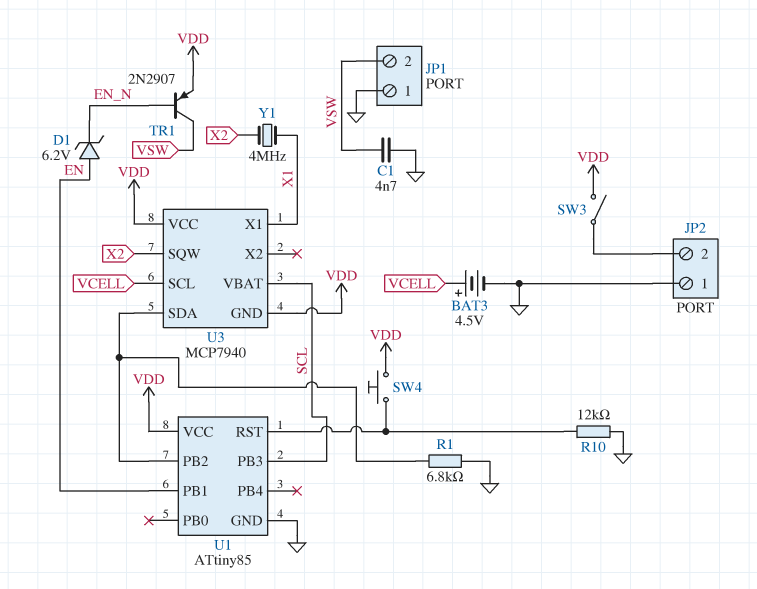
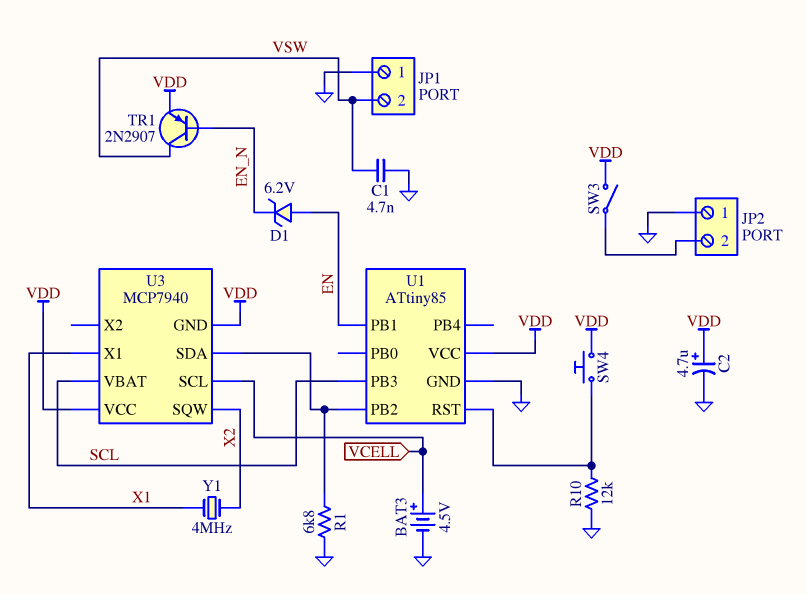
C2: none -> 4.7uF (plus VDD, minus GND)

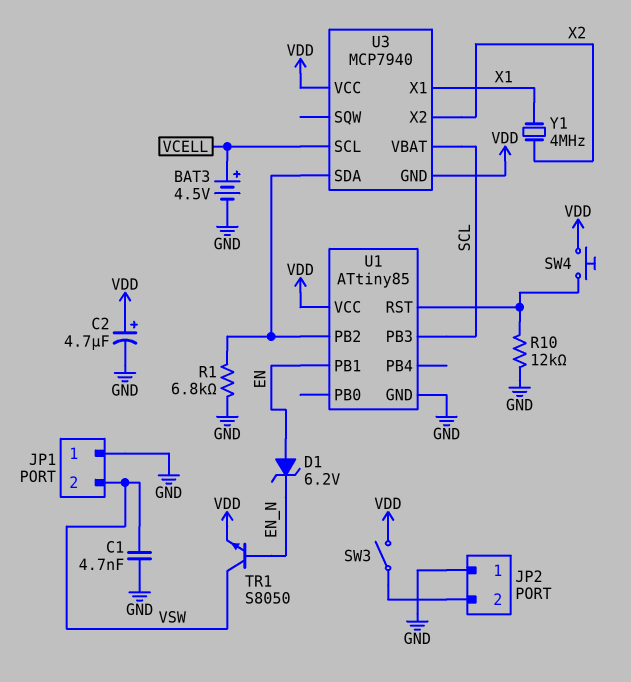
TR1: PNP 2N2907 (B EN_N, C VSW, E VDD) -> NPN S8050 (B EN_N, C VSW, E VDD)
U3 pin SQW: X2 -> none
U3 pin X2: none -> X2

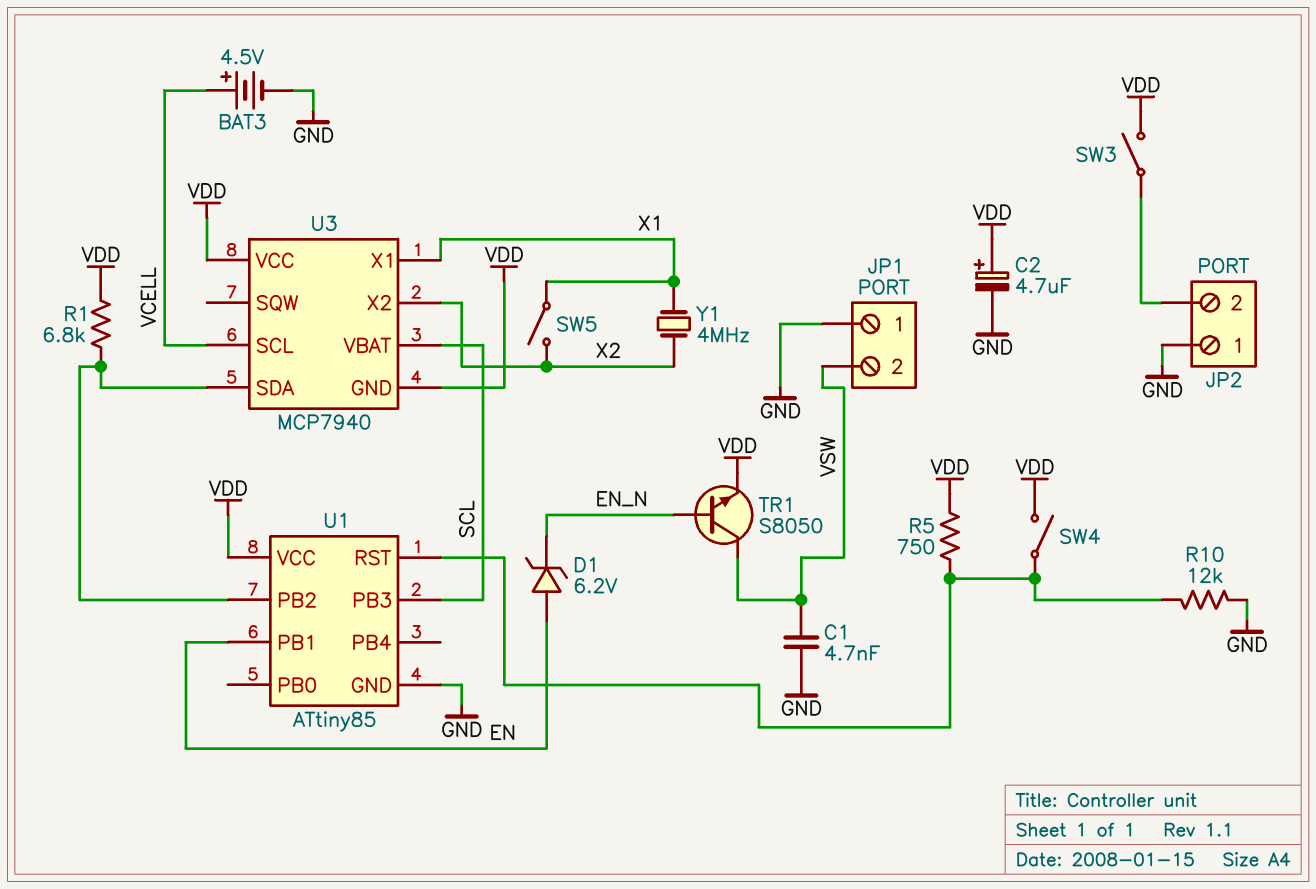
R1: 6.8k (GND, U1/PB2) -> 6.8k (U1/PB2, VDD)
R5: none -> 750 (U1/RST, VDD)
SW4: button (U1/RST, VDD) -> switch (U1/RST, VDD)
SW5: none -> switch (X1, X2)

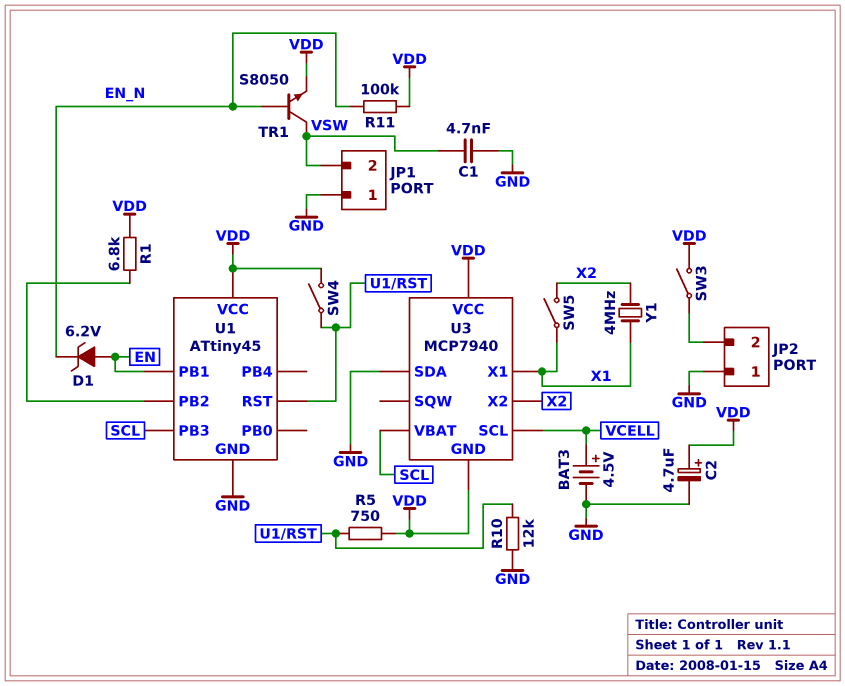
R11: none -> 100k (EN_N, VDD)
U1: ATtiny85 -> ATtiny45
U3 pin SDA: U1/PB2 -> GND

